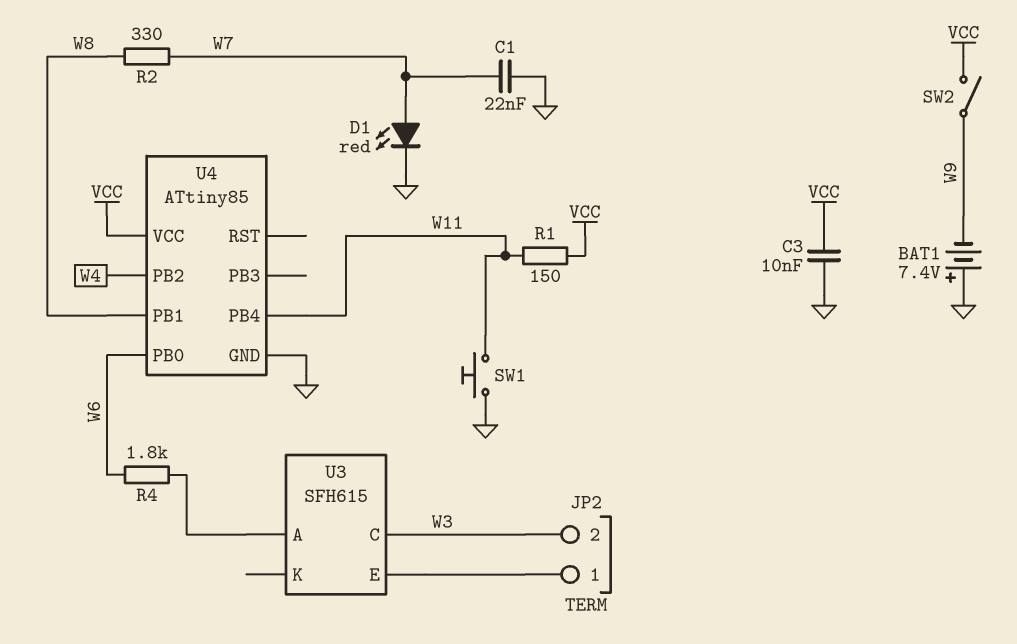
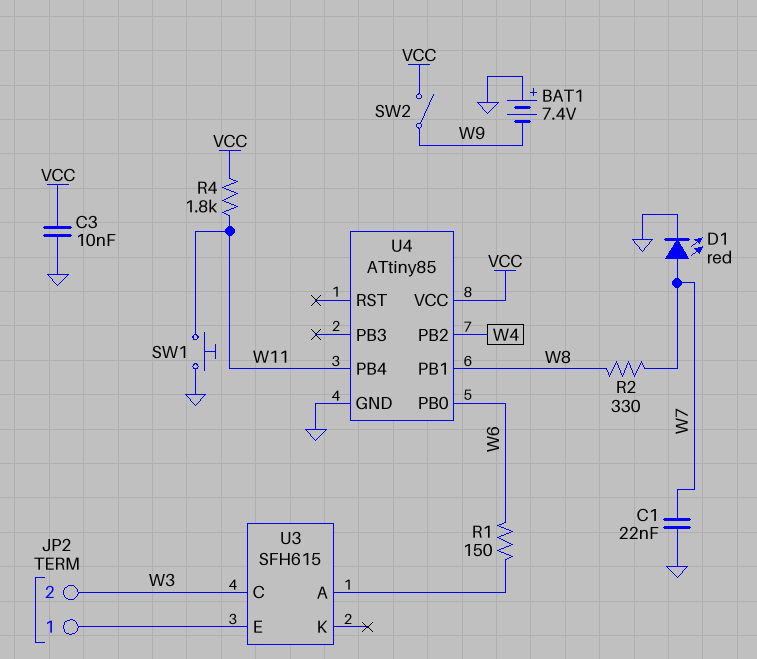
R1: 150 (VCC, W11) -> 150 (U3/A, W6)
R4: 1.8k (U3/A, W6) -> 1.8k (VCC, W11)

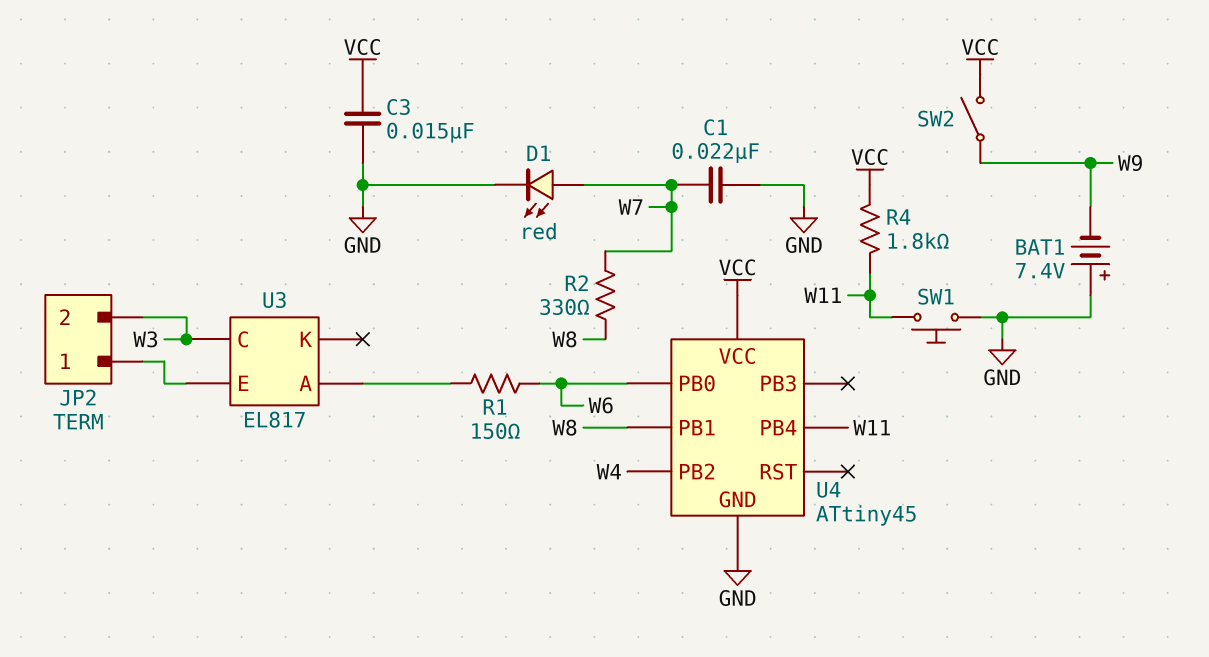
C3: 10nF (GND, VCC) -> 15nF (GND, VCC)
U3: SFH615 -> EL817
U4: ATtiny85 -> ATtiny45

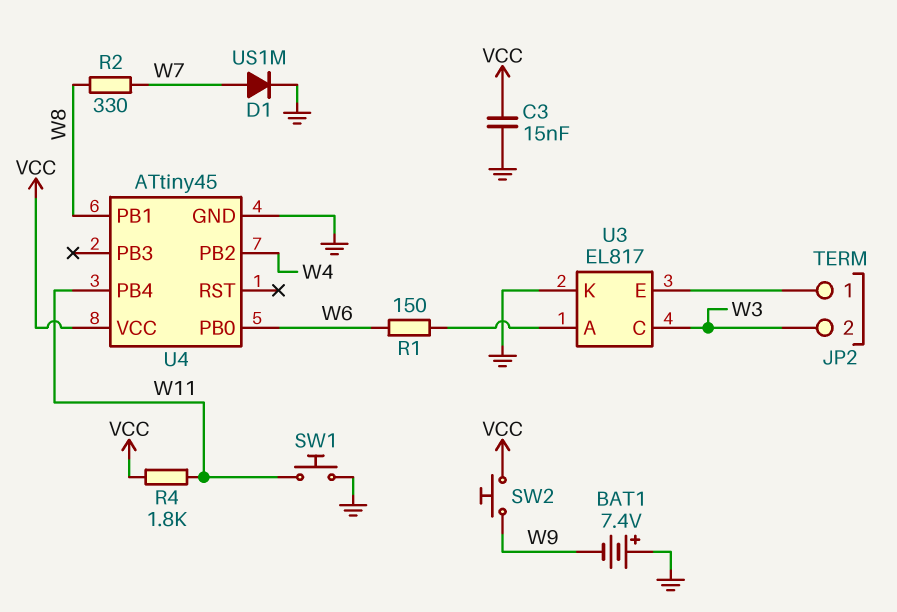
C1: 22nF (GND, W7) -> none
D1: LED red (A W7, K GND) -> diode US1M (A W7, K GND)
SW2: switch (VCC, W9) -> button (VCC, W9)
U3 pin K: none -> GND

